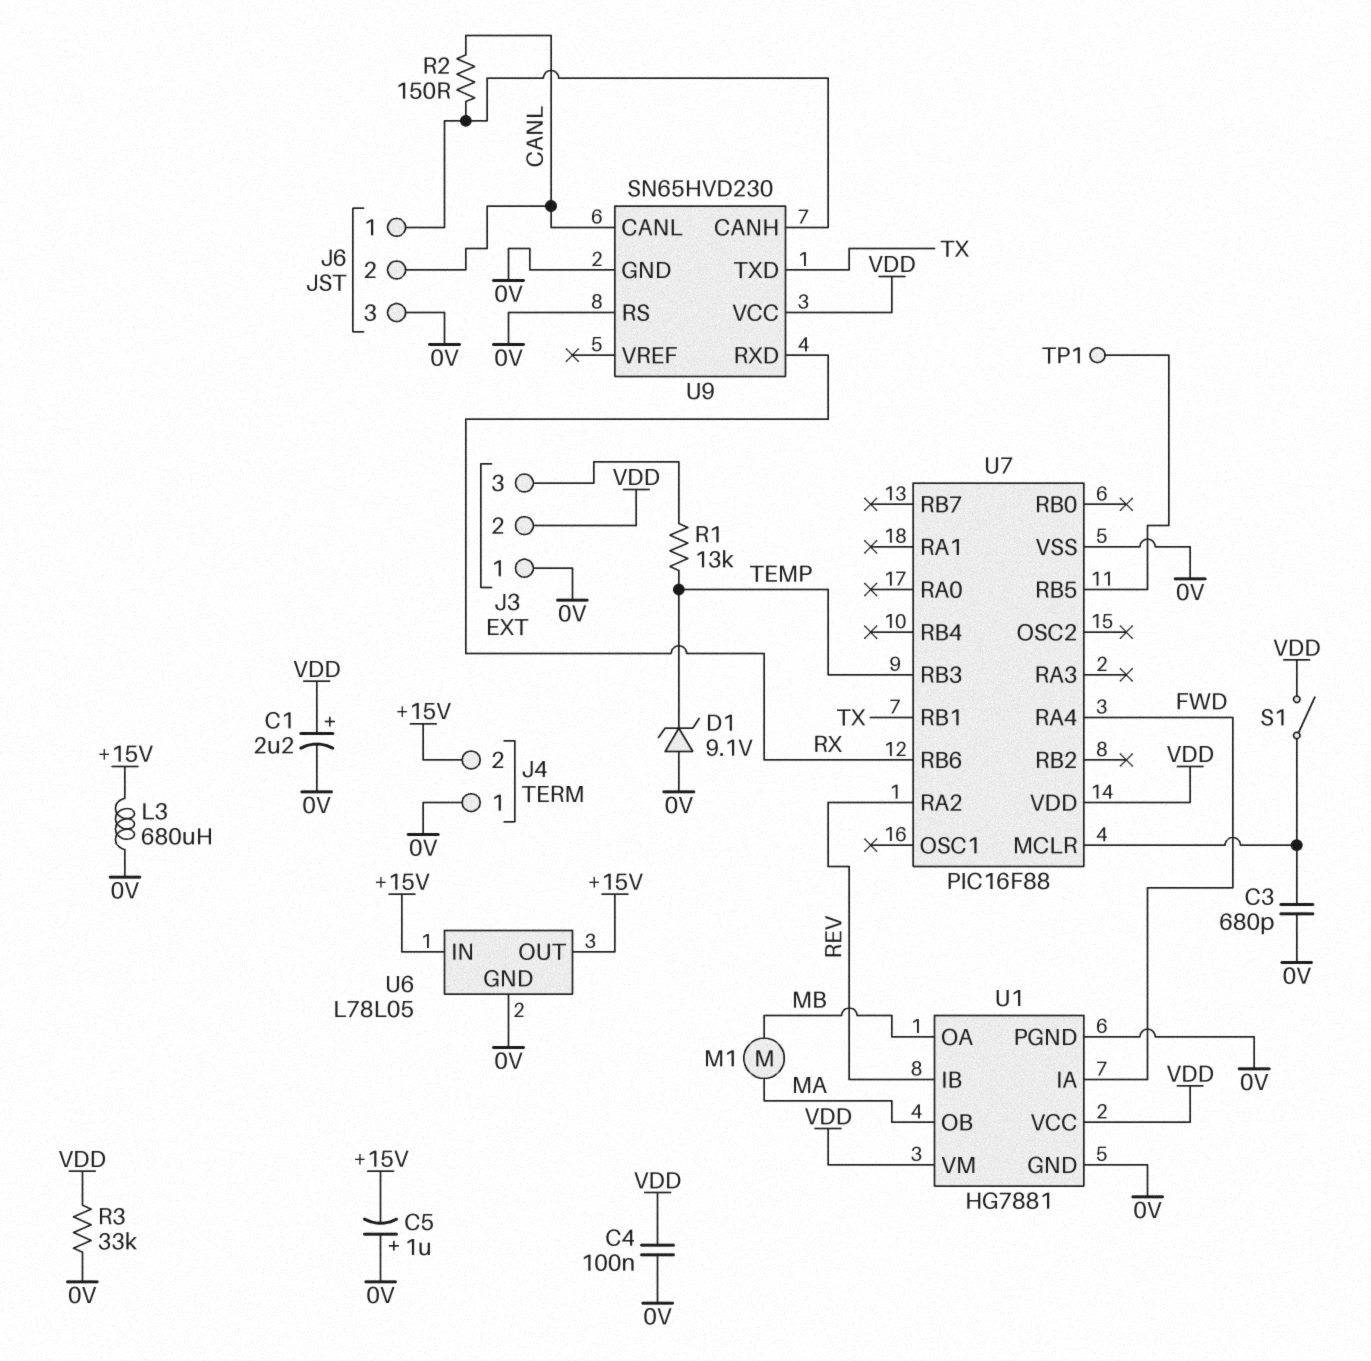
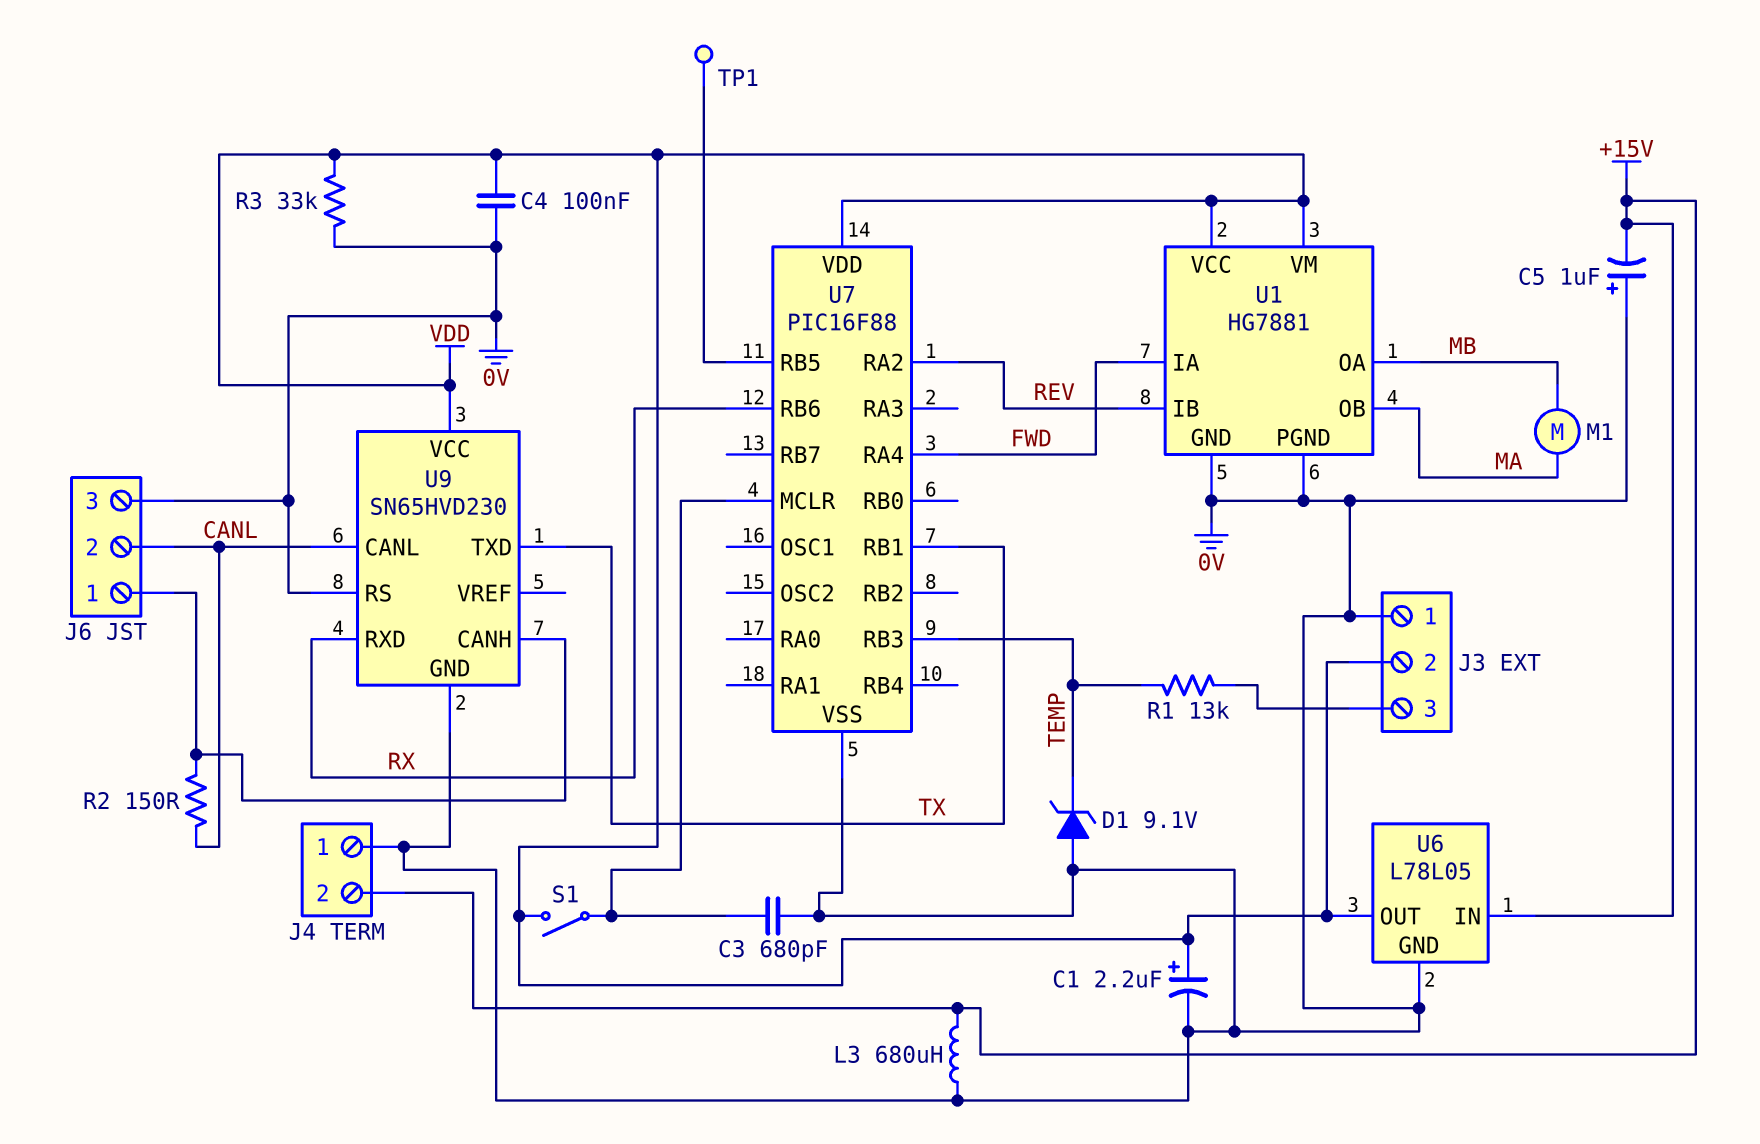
U6 pin OUT: +15V -> VDD

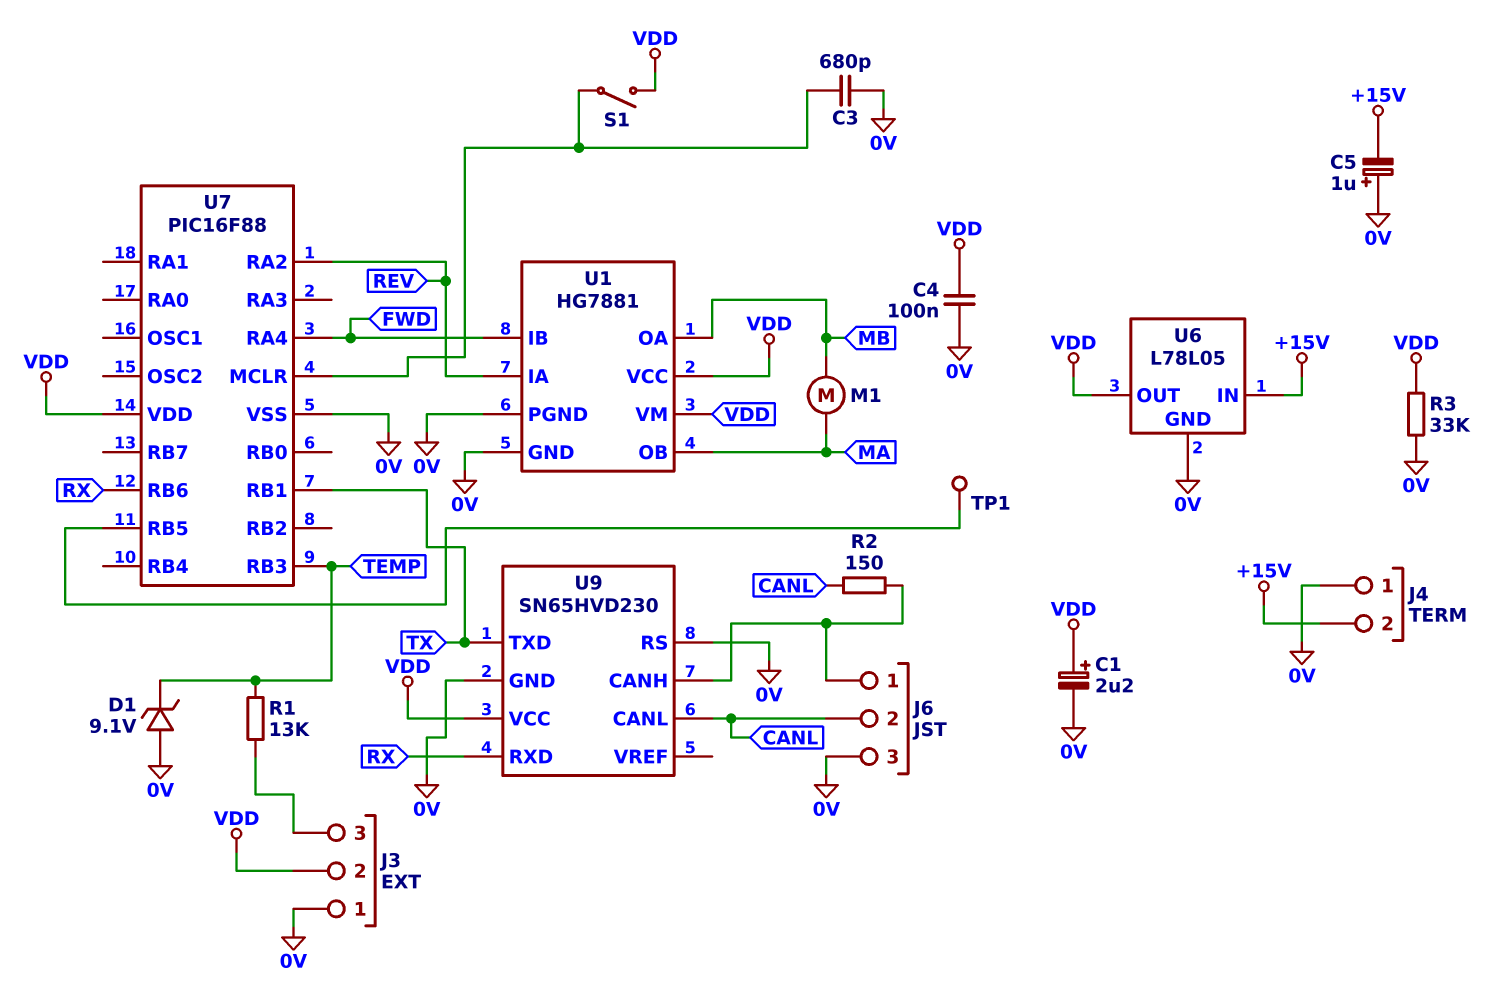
L3: 680uH (+15V, 0V) -> none
U1 pin IA: FWD -> REV
U1 pin IB: REV -> FWD

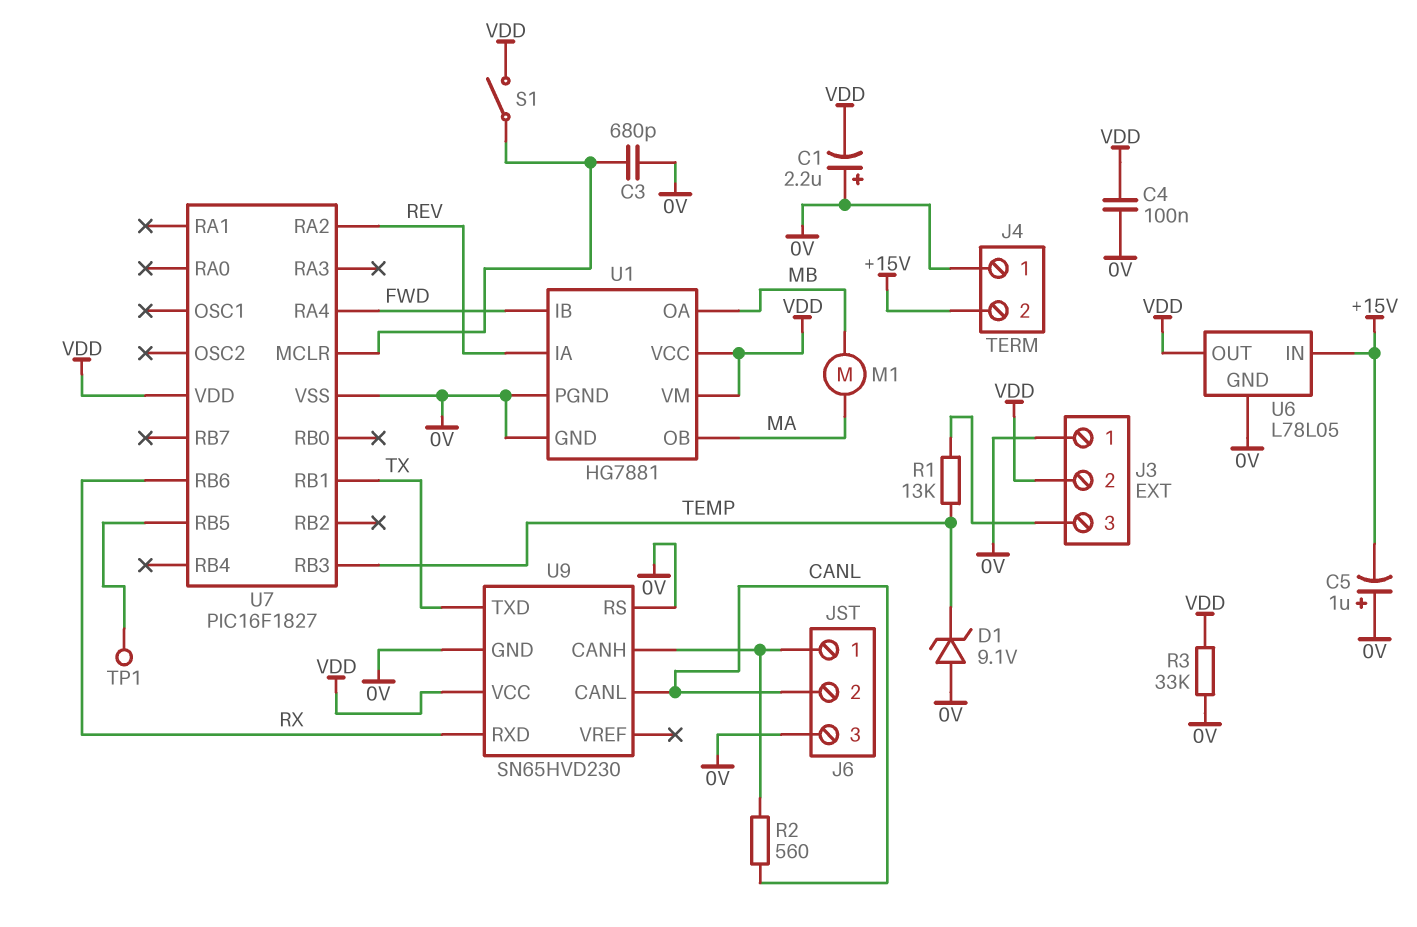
C1: 2.2uF (plus VDD, minus 0V) -> 2.2uF (plus 0V, minus VDD)
R2: 150 (CANL, J6/1) -> 560 (CANL, J6/1)
U7: PIC16F88 -> PIC16F1827

